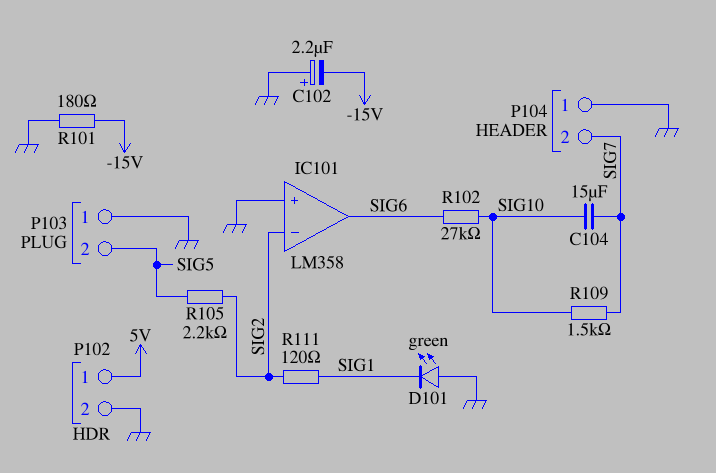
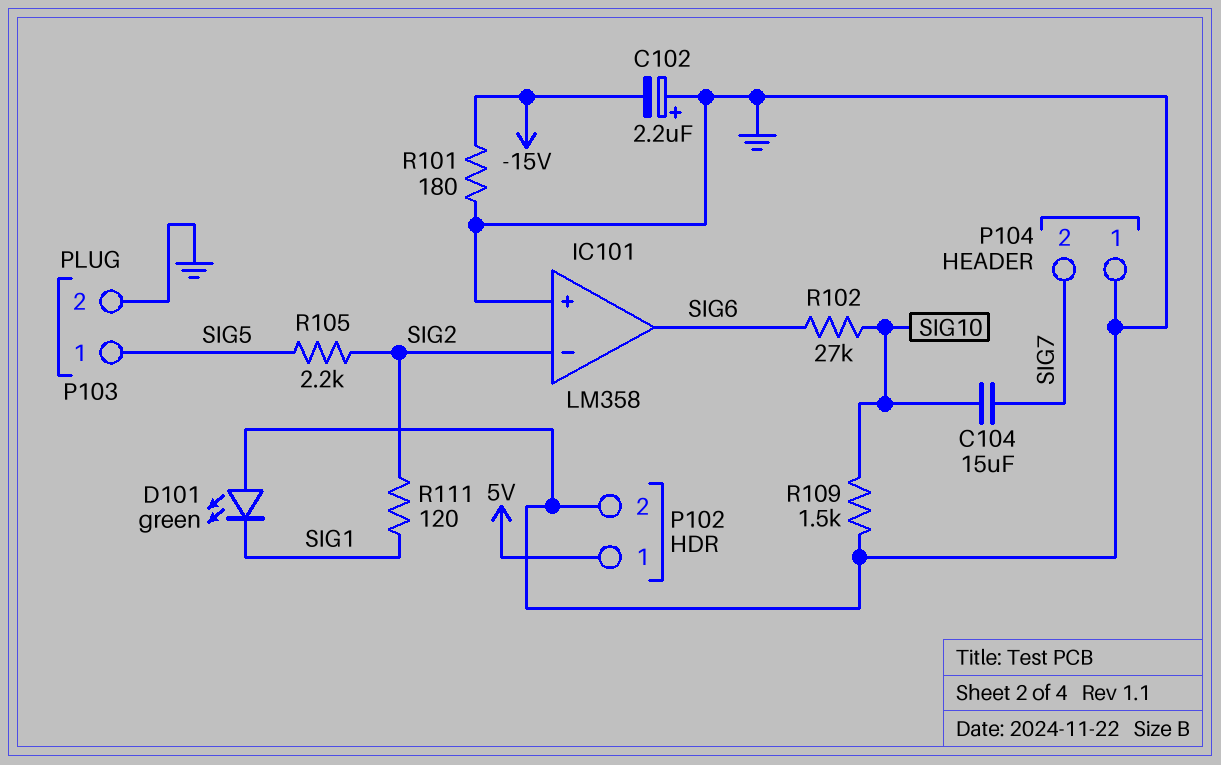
P103 pin 1: GND -> SIG5
P103 pin 2: SIG5 -> GND
R109: 1.5k (SIG7, SIG10) -> 1.5k (GND, SIG10)

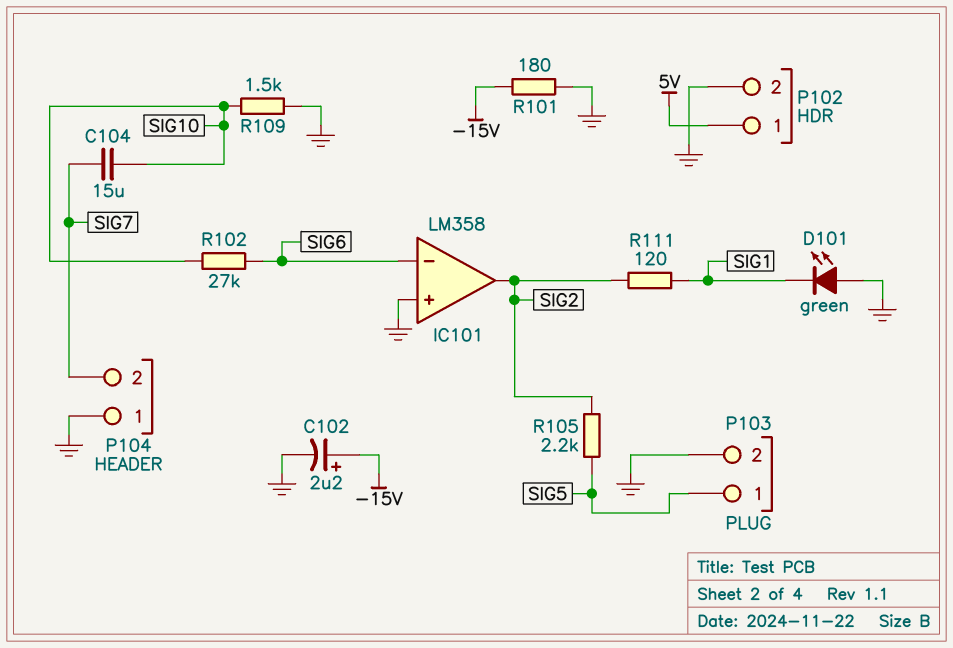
C102: 2.2uF (plus GND, minus -15V) -> 2.2uF (plus -15V, minus GND)
IC101 pin in-: SIG2 -> SIG6
IC101 pin out: SIG6 -> SIG2

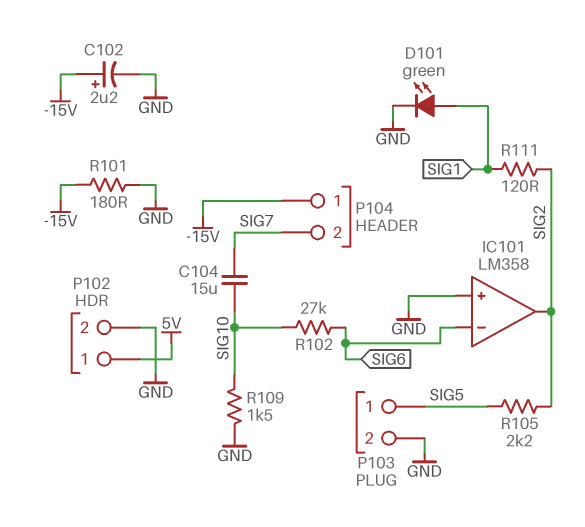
D101: LED green (A GND, K SIG1) -> LED green (A SIG1, K GND)
P104 pin 1: GND -> -15V

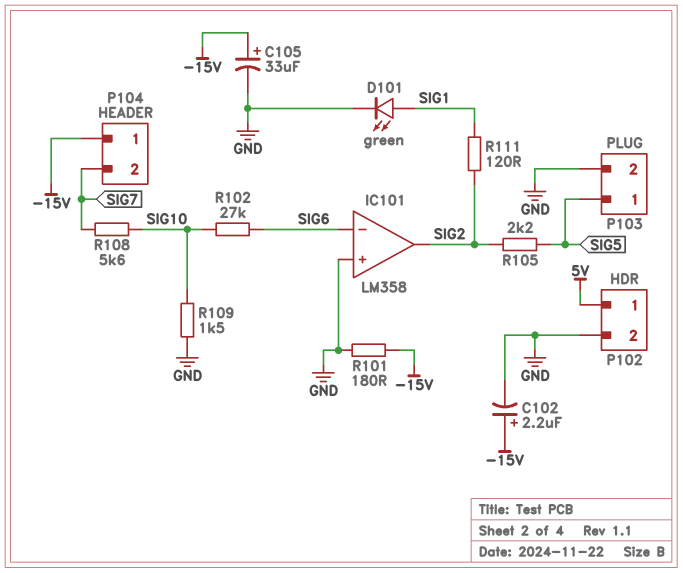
C104: 15uF (SIG7, SIG10) -> none
C105: none -> 33uF (plus -15V, minus GND)
R108: none -> 5.6k (SIG7, SIG10)

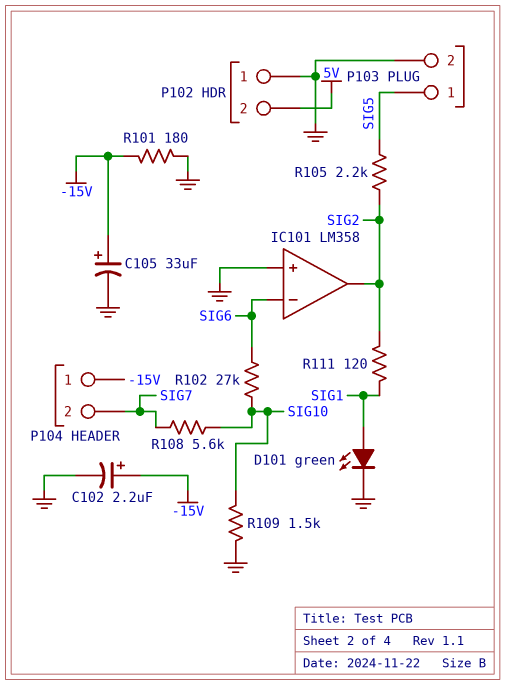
P102 pin 1: 5V -> GND
P102 pin 2: GND -> 5V

